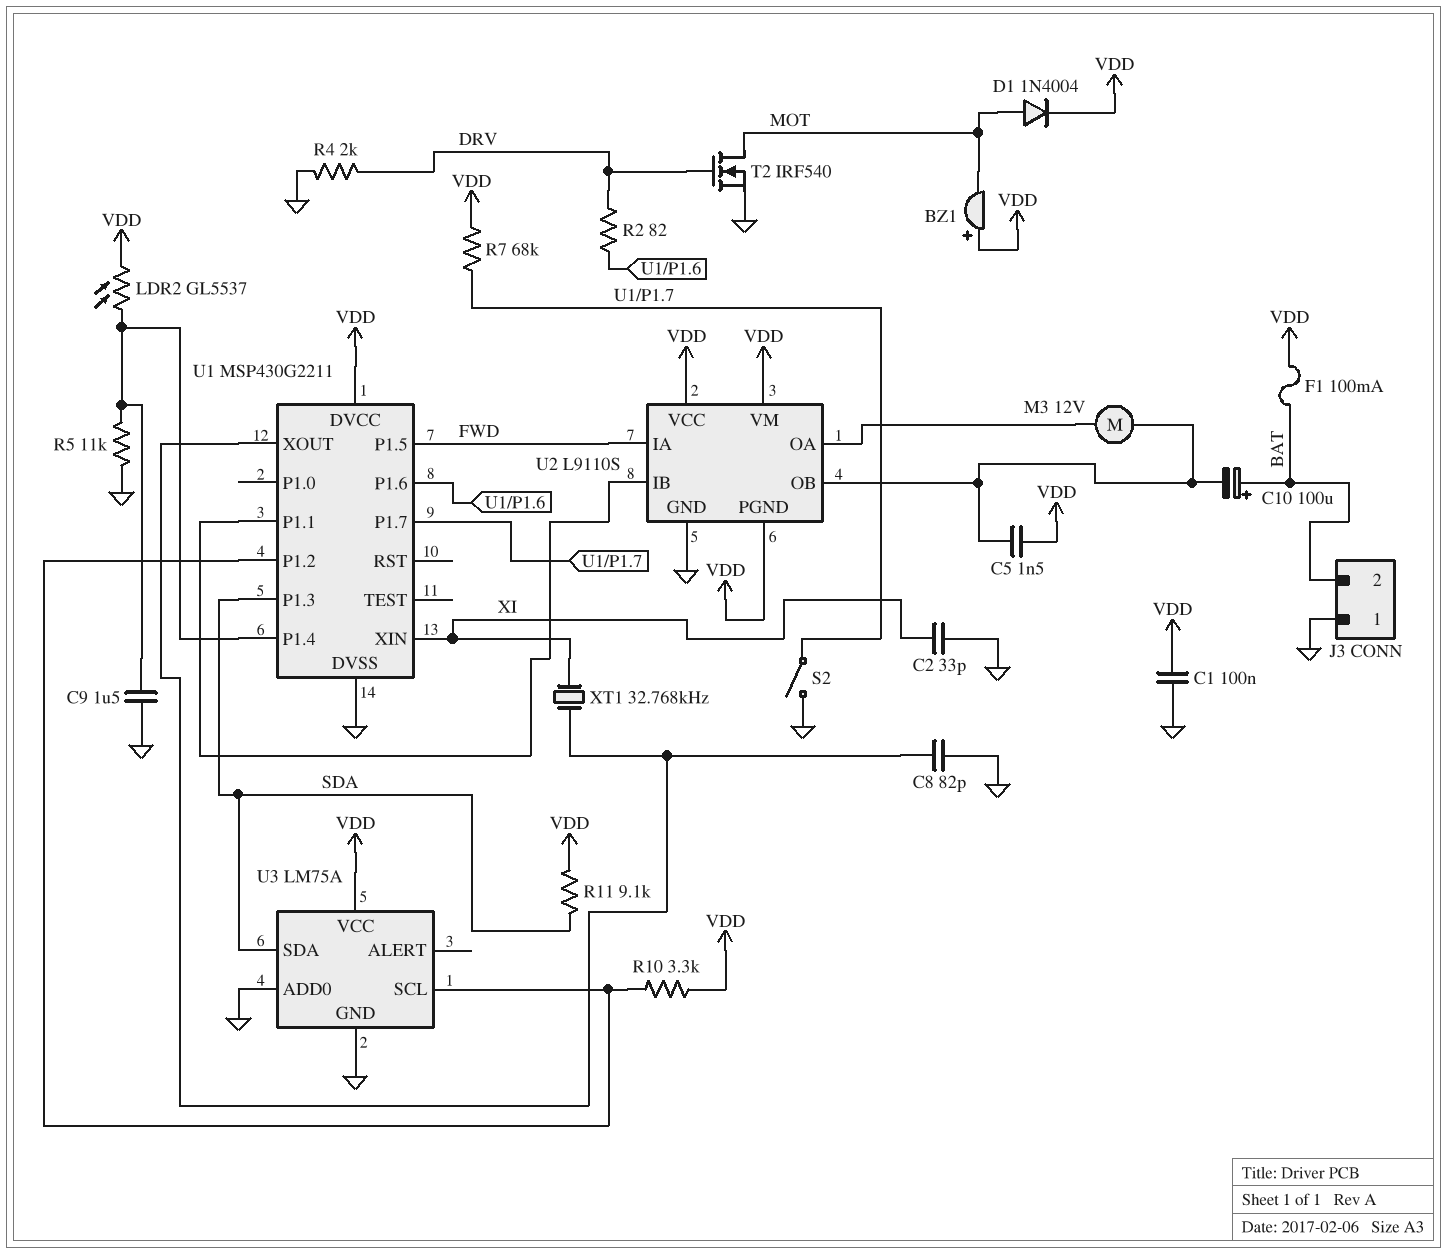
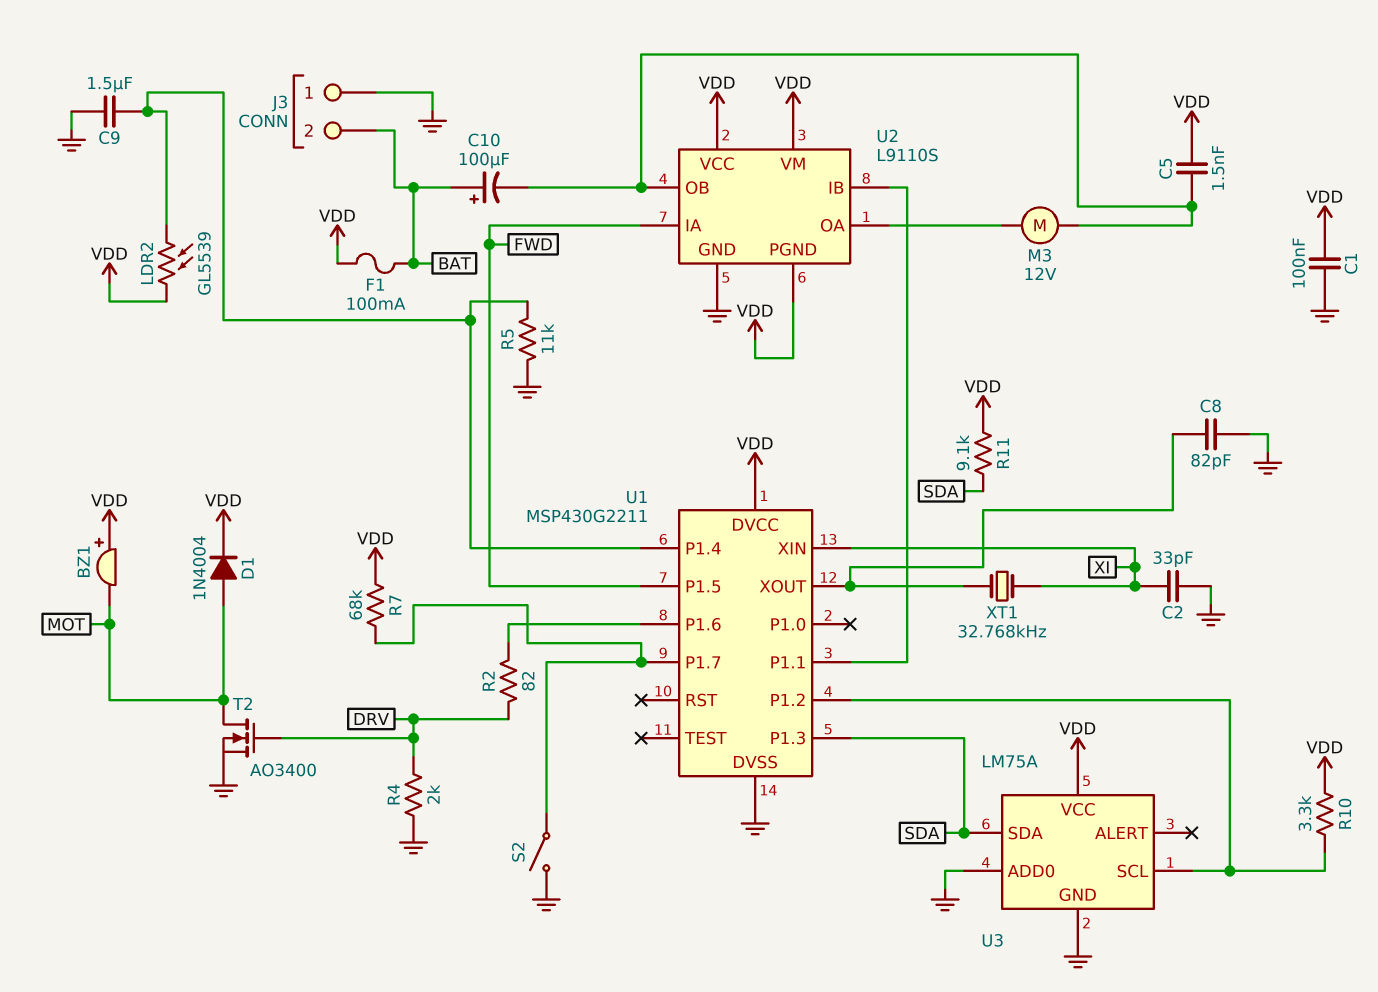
LDR2: GL5537 (U1/P1.4, VDD) -> GL5539 (U1/P1.4, VDD)
T2: NMOS IRF540 (G DRV, D MOT, S GND) -> NMOS AO3400 (G DRV, D MOT, S GND)

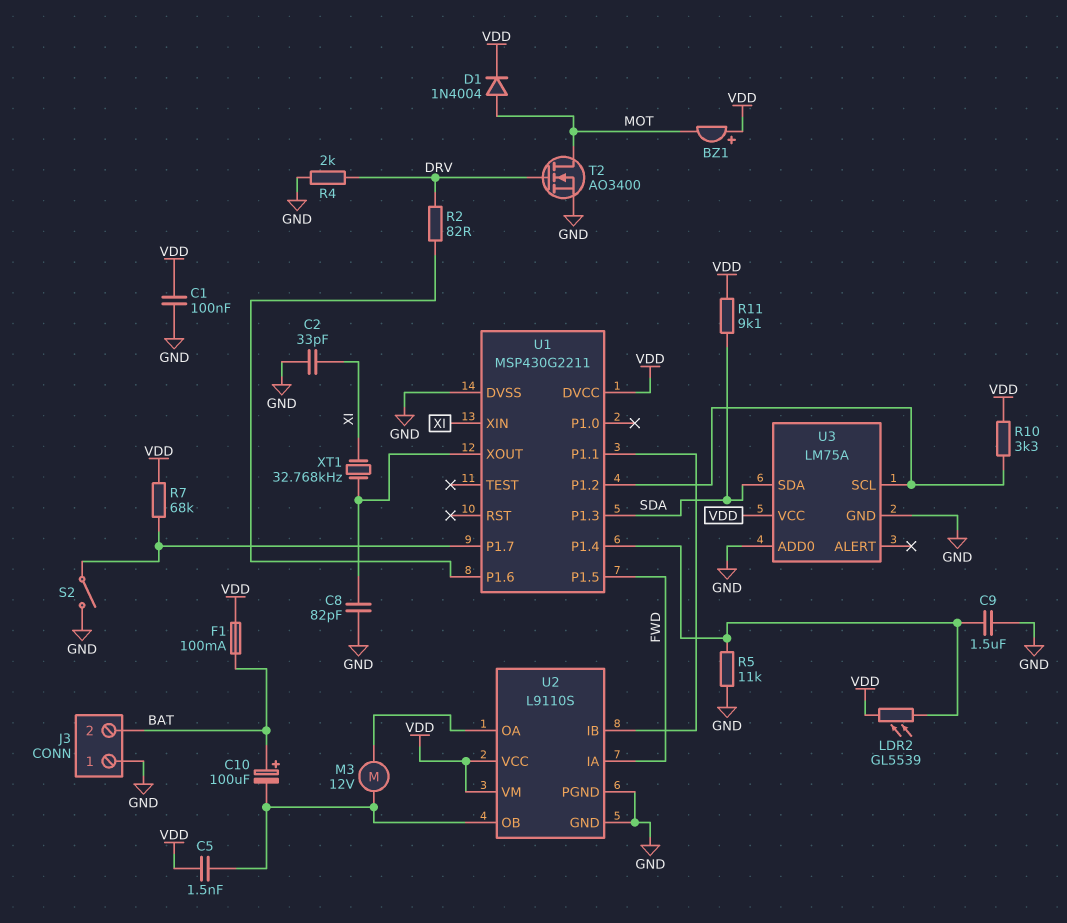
U2 pin PGND: VDD -> GND

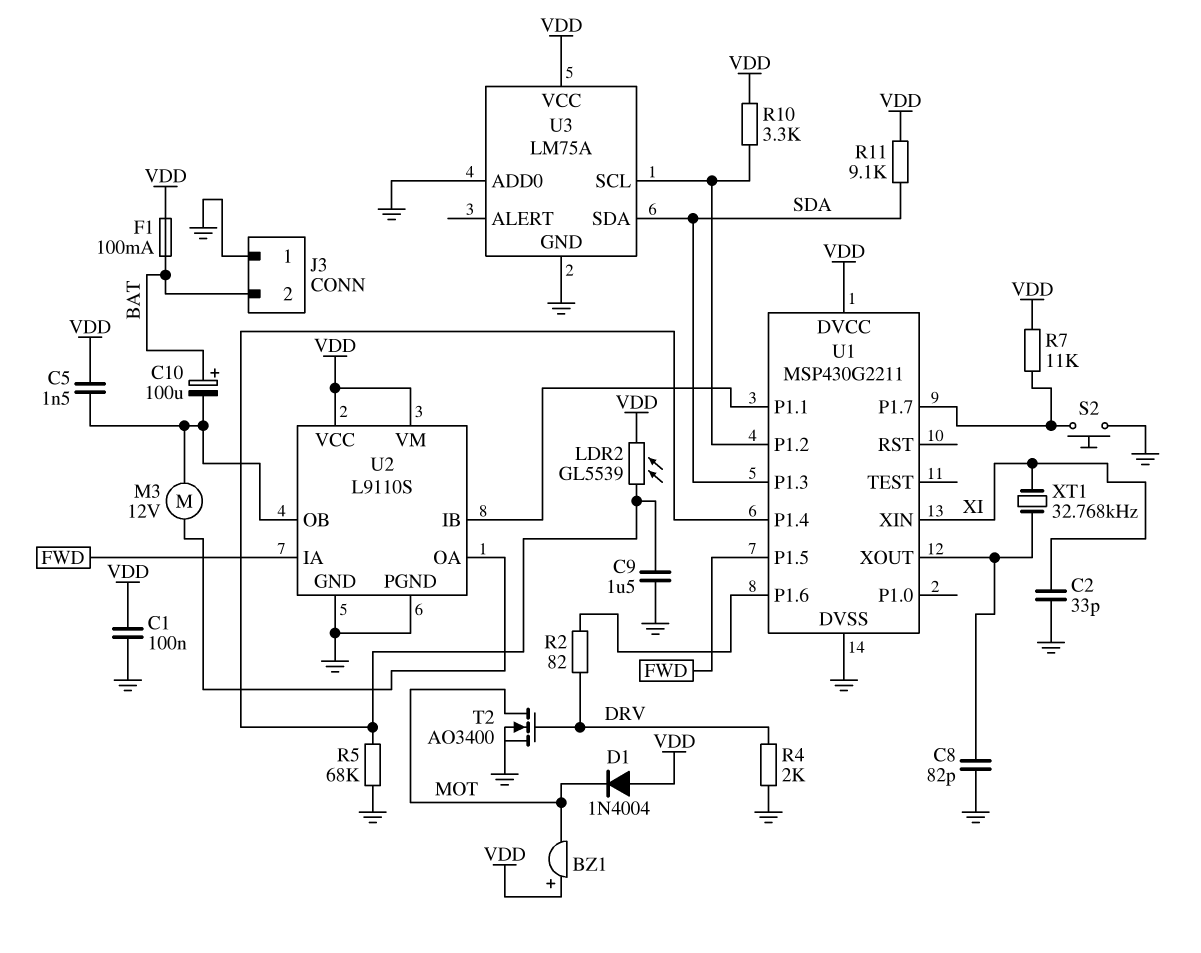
D1: diode 1N4004 (A MOT, K VDD) -> diode 1N4004 (A VDD, K MOT)
R5: 11k (GND, U1/P1.4) -> 68k (GND, U1/P1.4)
R7: 68k (U1/P1.7, VDD) -> 11k (U1/P1.7, VDD)
S2: switch (GND, U1/P1.7) -> button (GND, U1/P1.7)

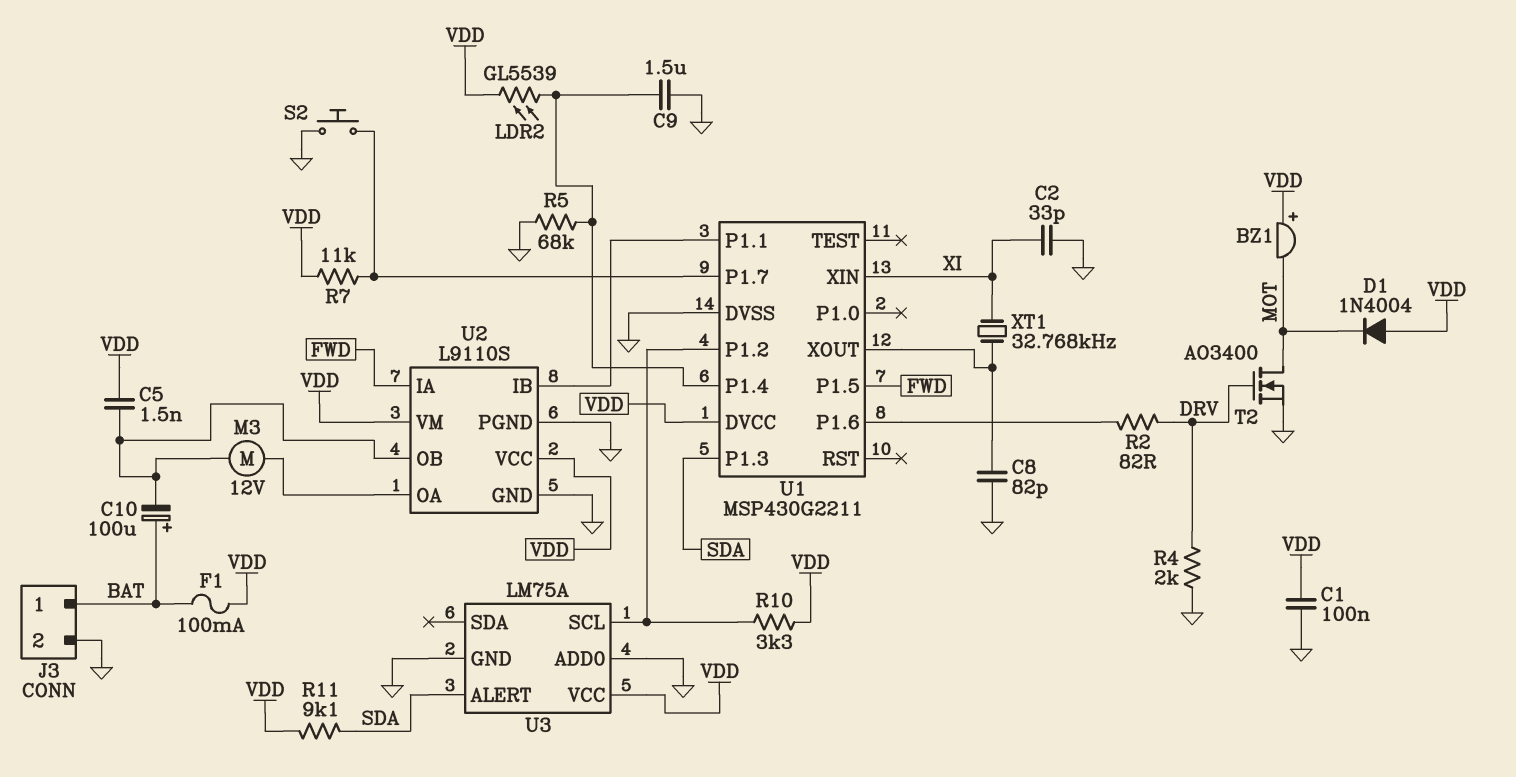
J3 pin 1: GND -> BAT
J3 pin 2: BAT -> GND
U3 pin ALERT: none -> SDA
U3 pin SDA: SDA -> none

